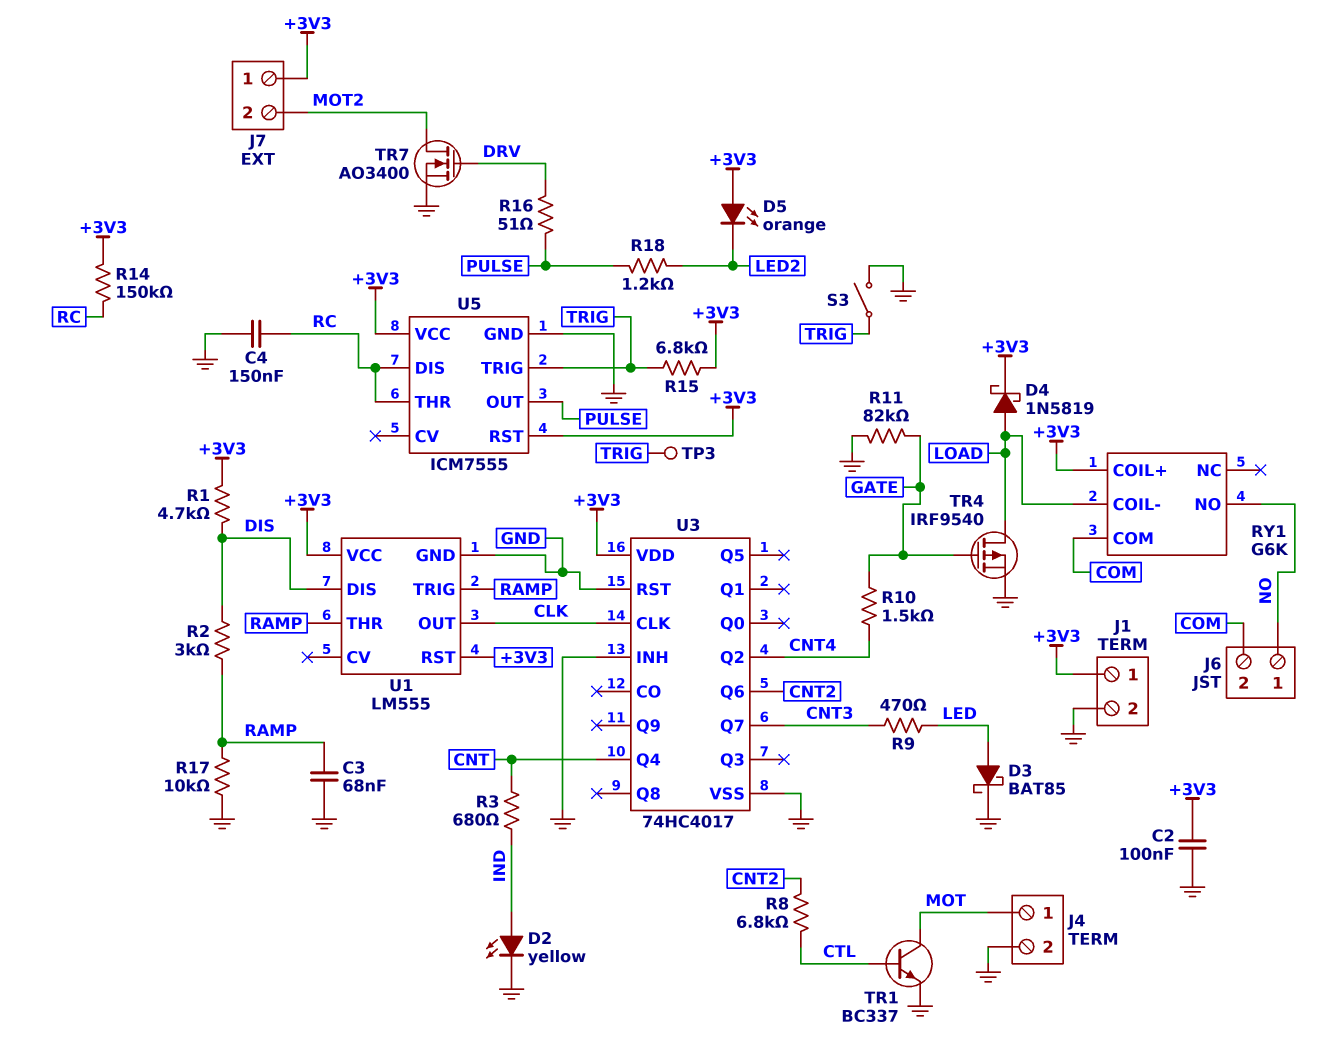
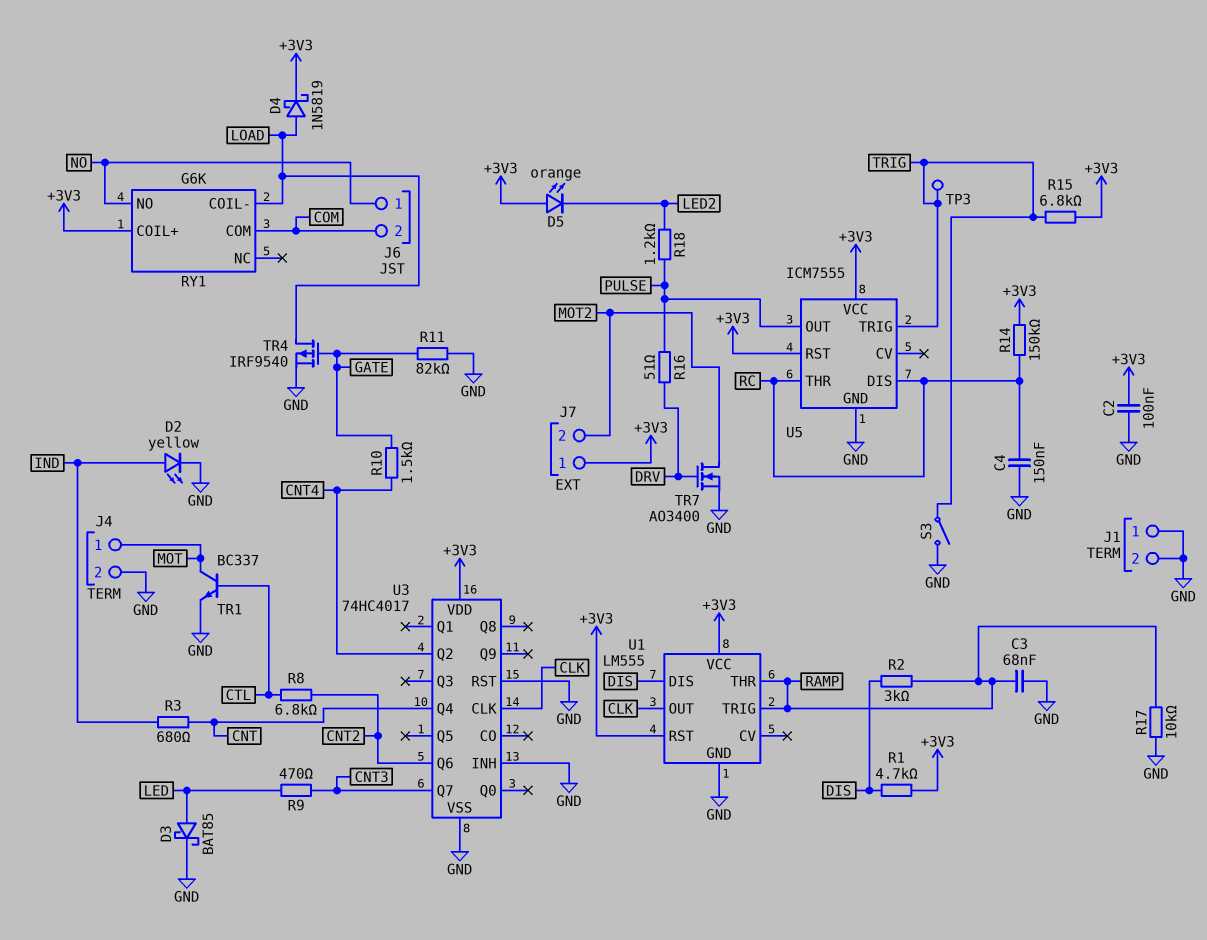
J1 pin 1: +3V3 -> GND

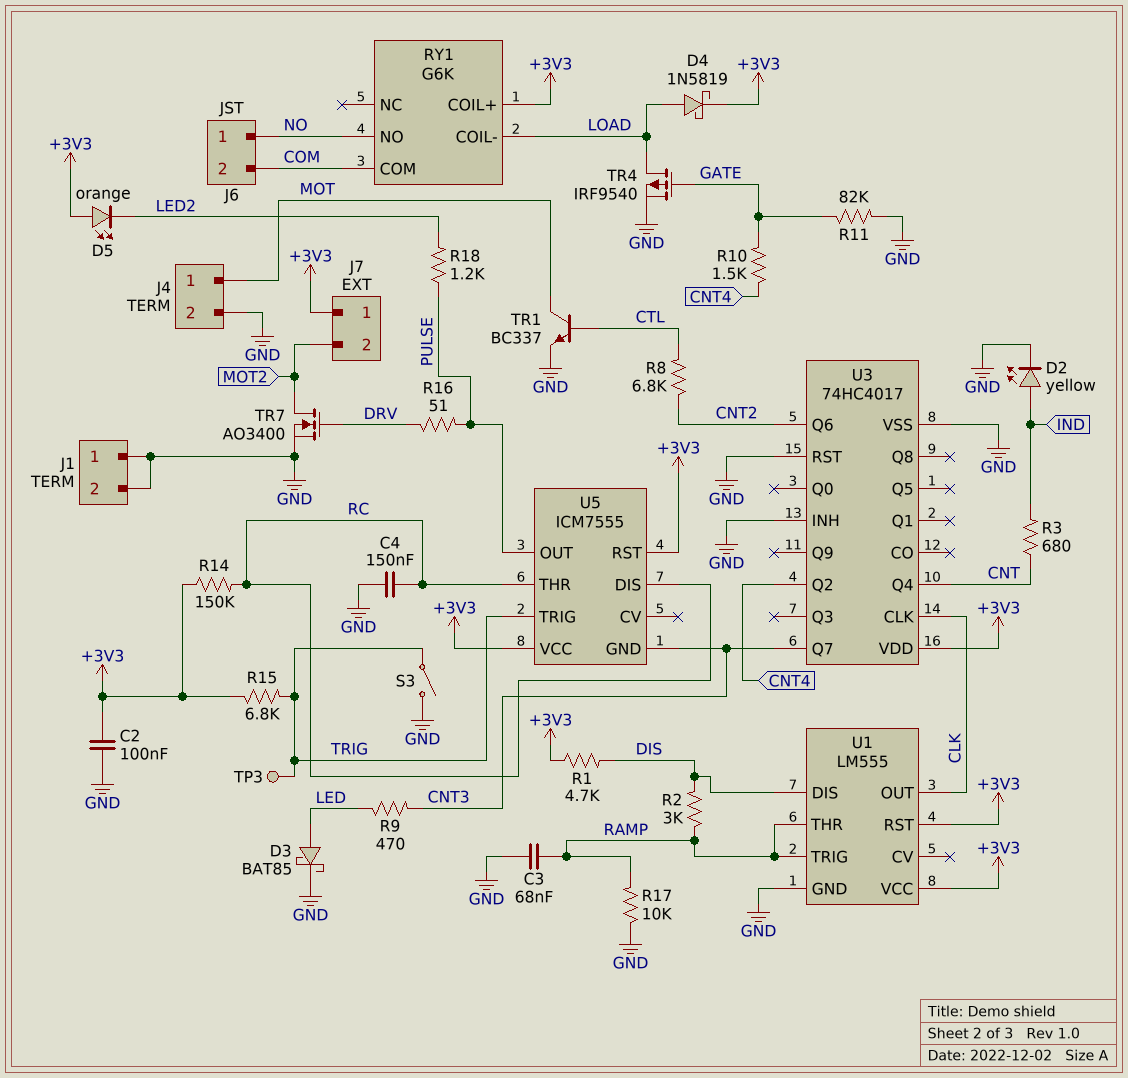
U5 pin GND: GND -> CNT3

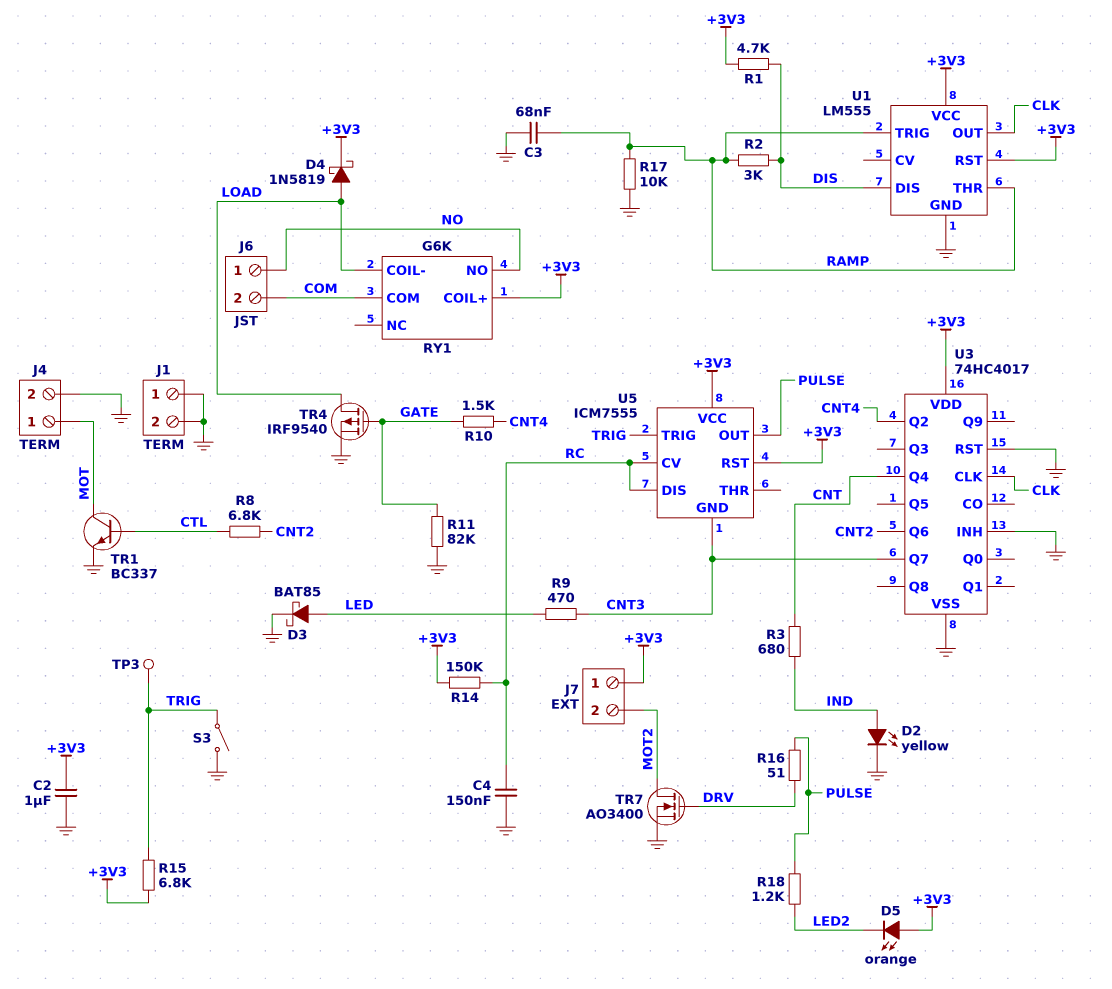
C2: 100nF (+3V3, GND) -> 1uF (+3V3, GND)
U5 pin CV: none -> RC
U5 pin THR: RC -> none

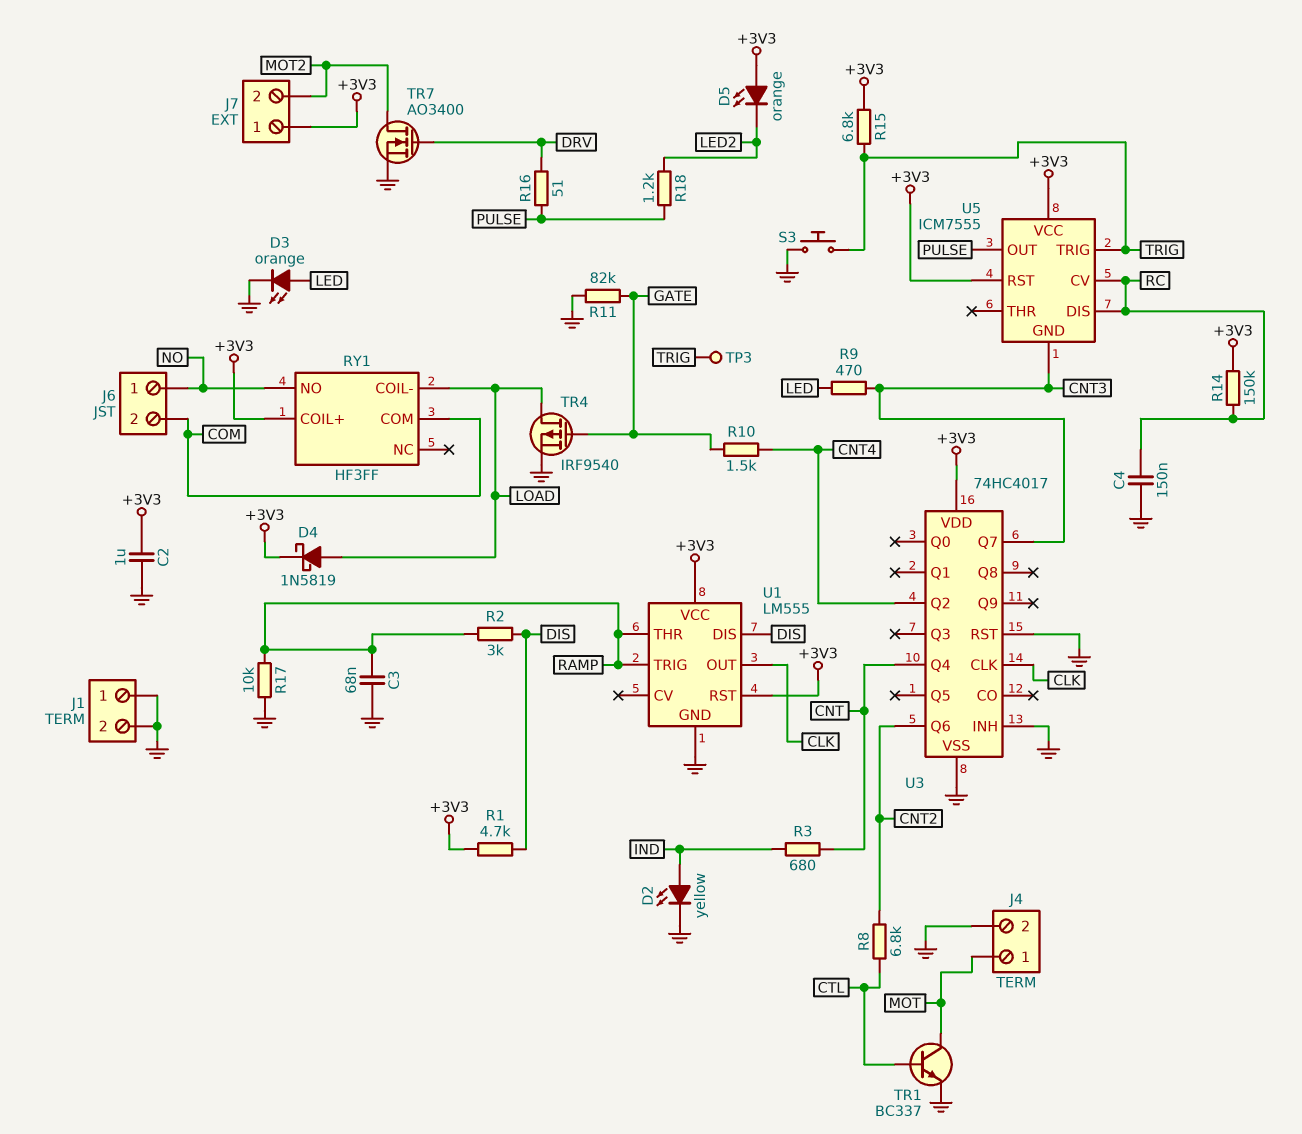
D3: schottky BAT85 (A LED, K GND) -> LED orange (A LED, K GND)
RY1: G6K -> HF3FF
S3: switch (GND, TRIG) -> button (GND, TRIG)

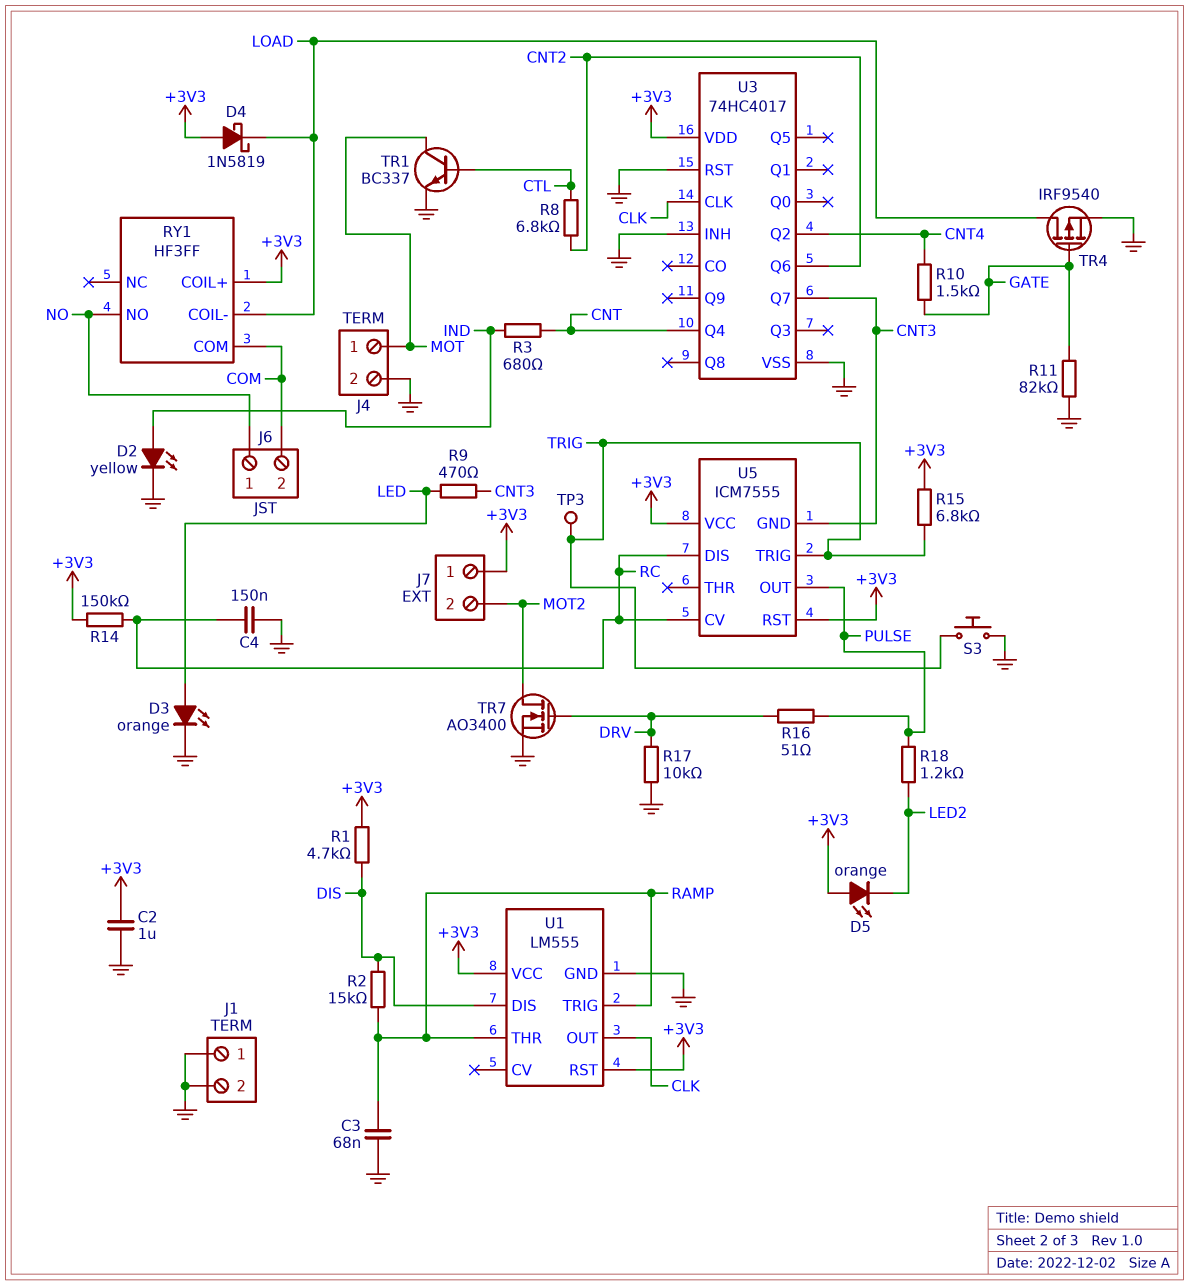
D4: schottky 1N5819 (A LOAD, K +3V3) -> schottky 1N5819 (A +3V3, K LOAD)
R2: 3k (DIS, RAMP) -> 15k (DIS, RAMP)
R17: 10k (GND, RAMP) -> 10k (DRV, GND)

